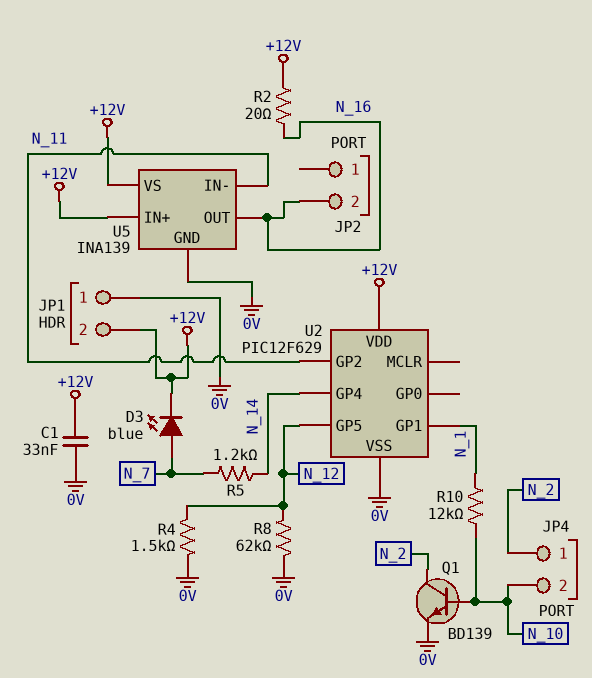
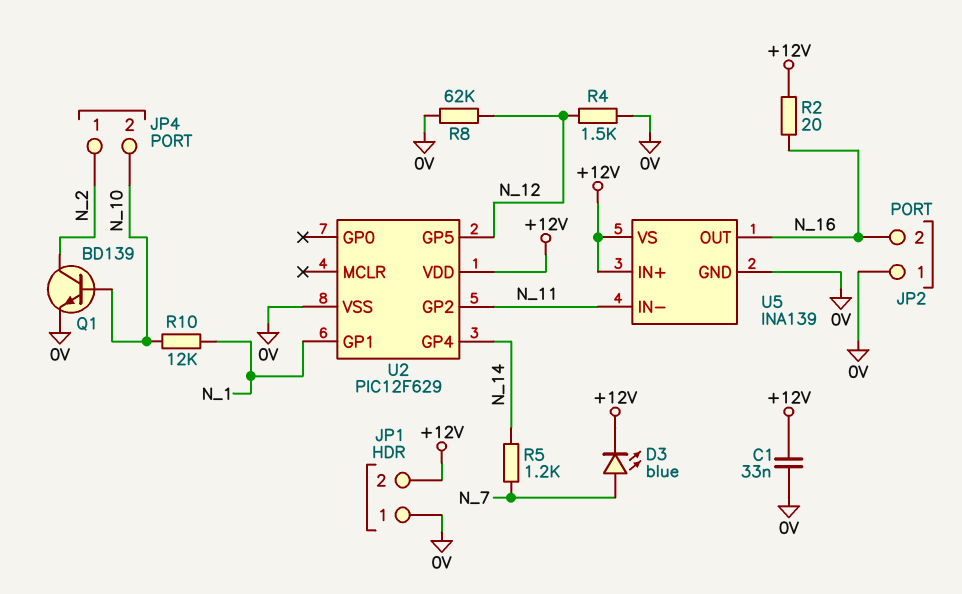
JP2 pin 1: none -> 0V

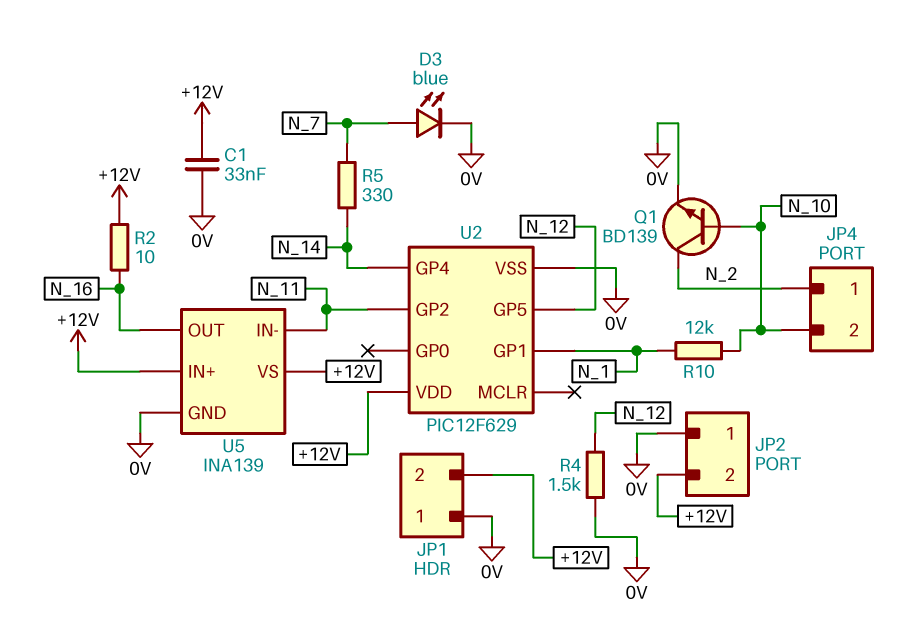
D3: LED blue (A N_7, K +12V) -> LED blue (A N_7, K 0V)
JP2 pin 2: N_16 -> +12V
R2: 20 (+12V, N_16) -> 10 (+12V, N_16)
R5: 1.2k (N_7, N_14) -> 330 (N_7, N_14)
R8: 62k (0V, N_12) -> none

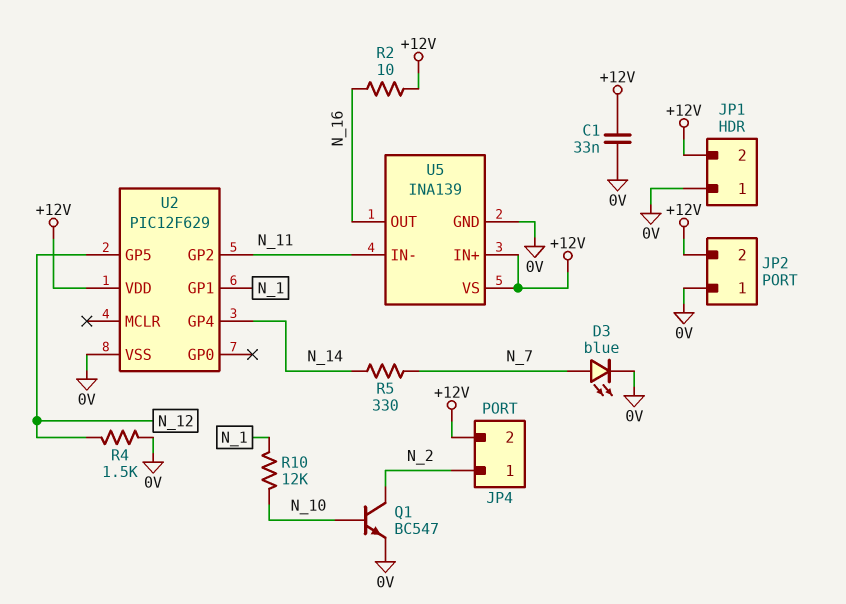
JP4 pin 2: N_10 -> +12V
Q1: NPN BD139 (B N_10, C N_2, E 0V) -> NPN BC547 (B N_10, C N_2, E 0V)

